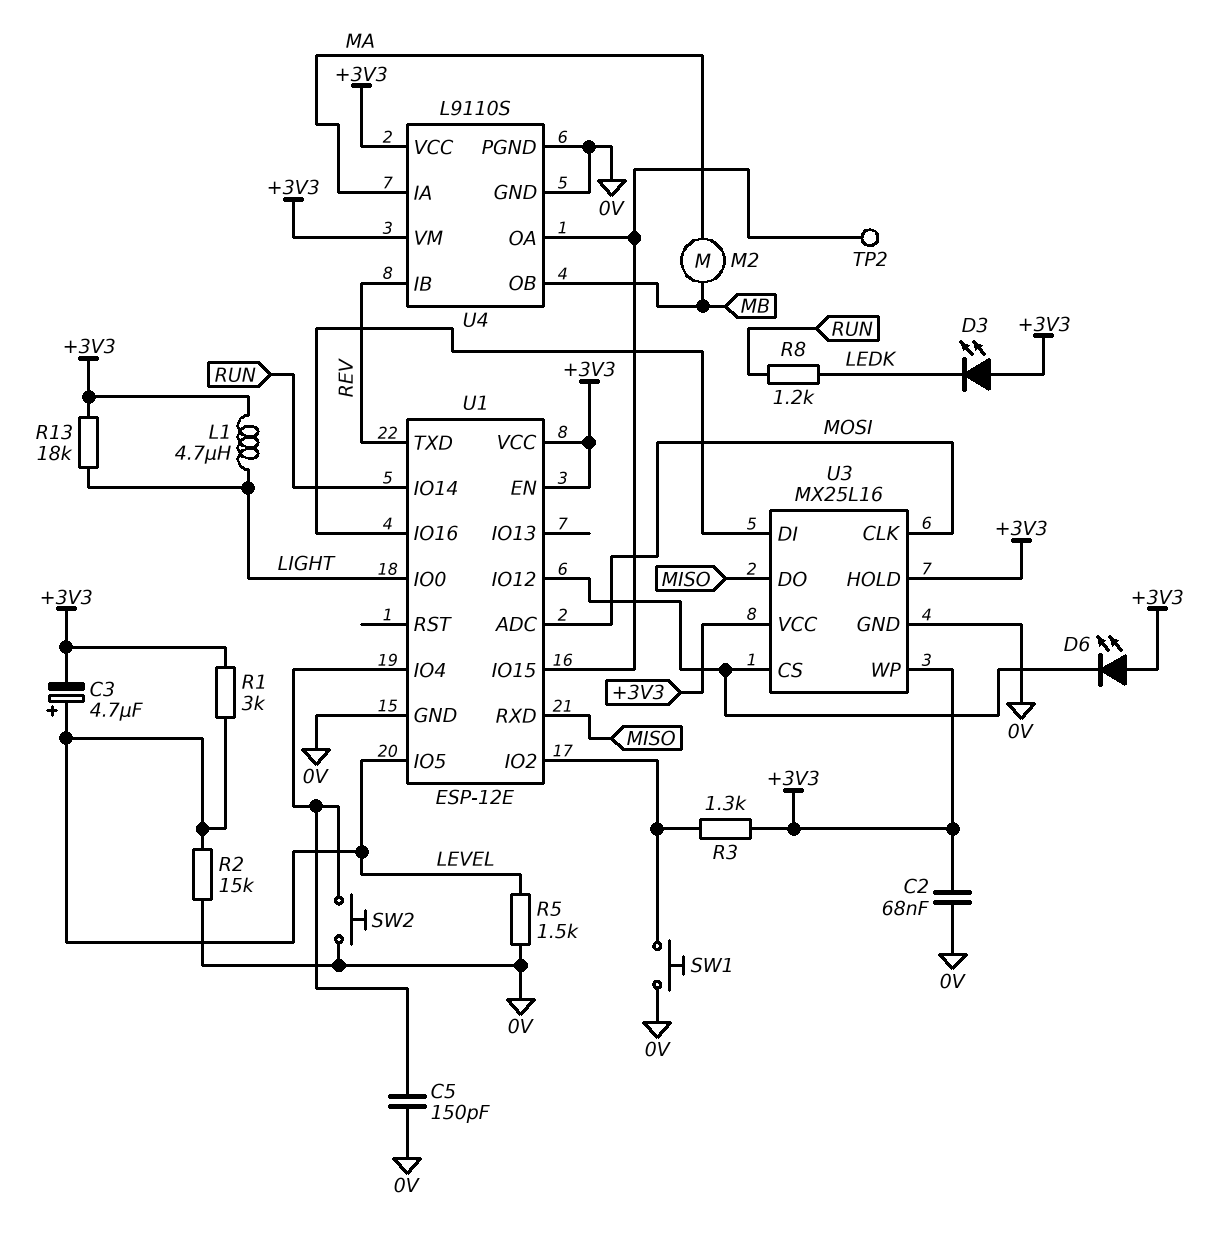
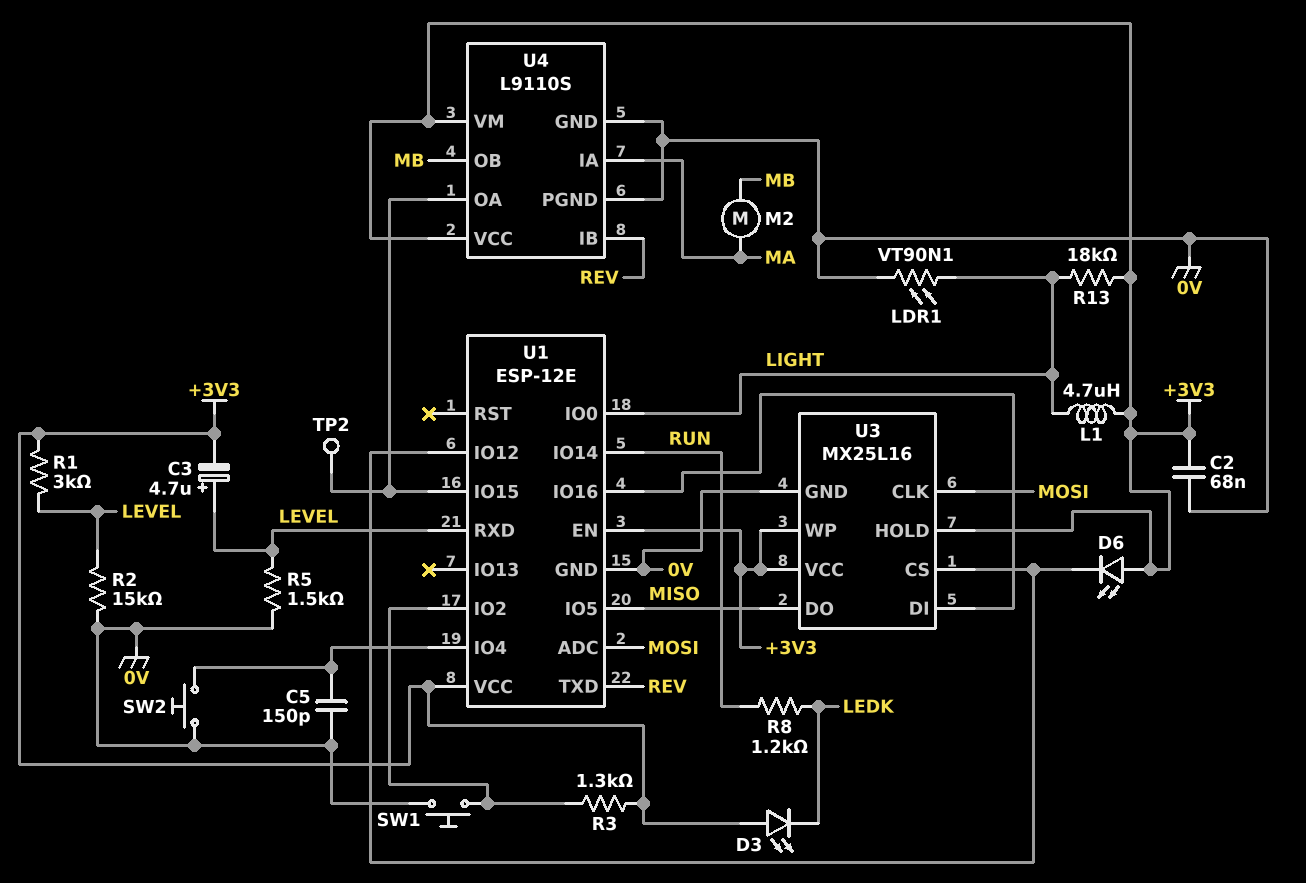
LDR1: none -> VT90N1 (0V, LIGHT)
U1 pin IO5: LEVEL -> MISO
U1 pin RXD: MISO -> LEVEL

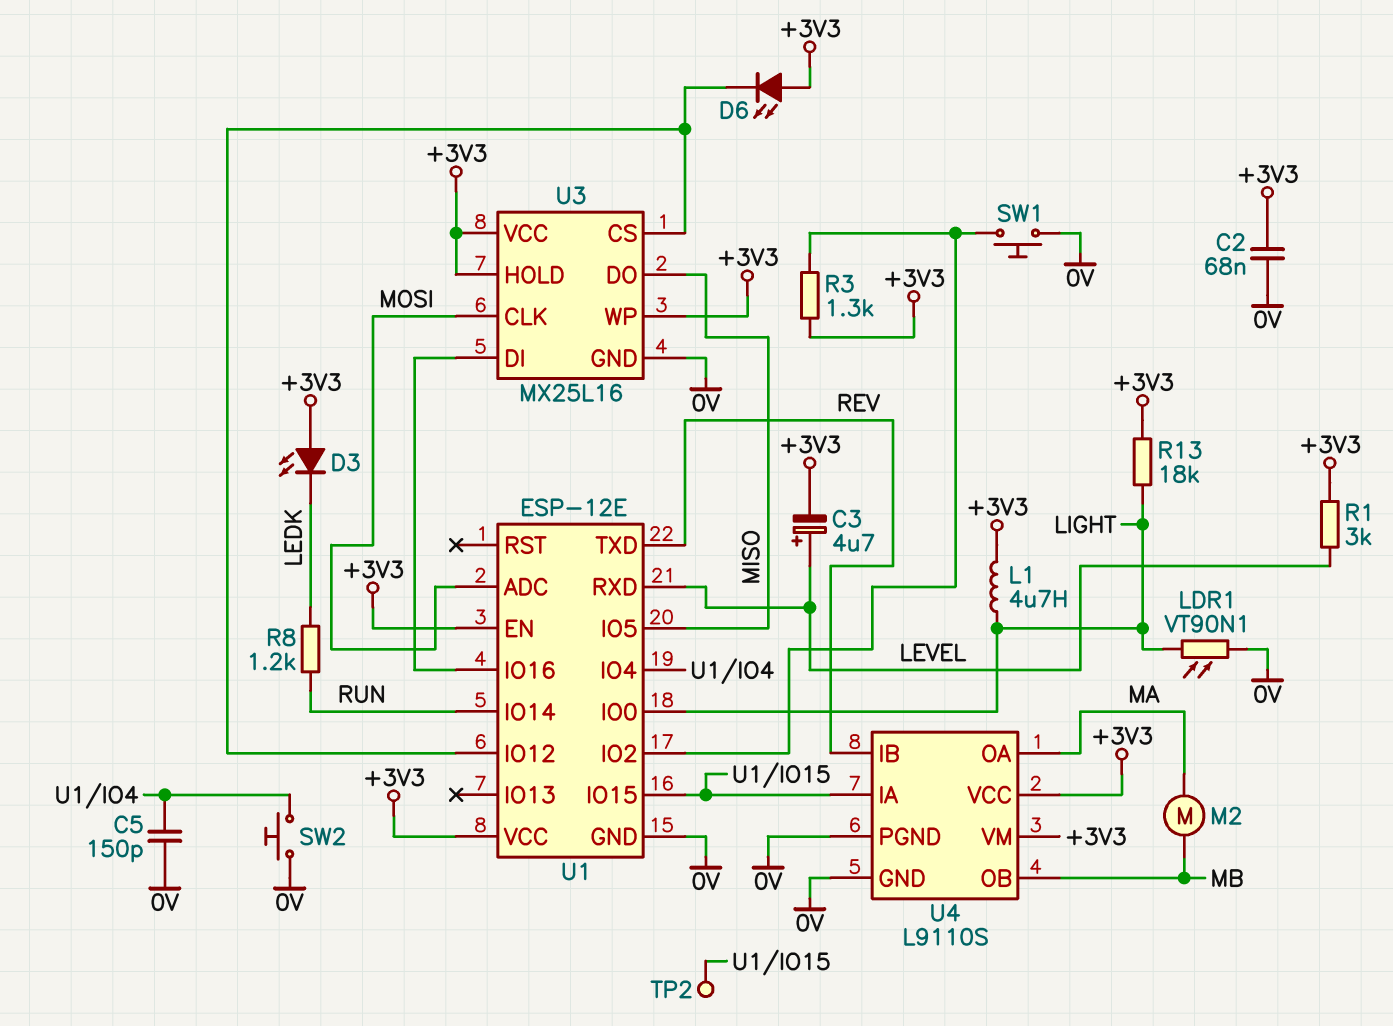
R2: 15k (0V, LEVEL) -> none
R5: 1.5k (0V, LEVEL) -> none
U4 pin IA: MA -> U1/IO15
U4 pin OA: U1/IO15 -> MA

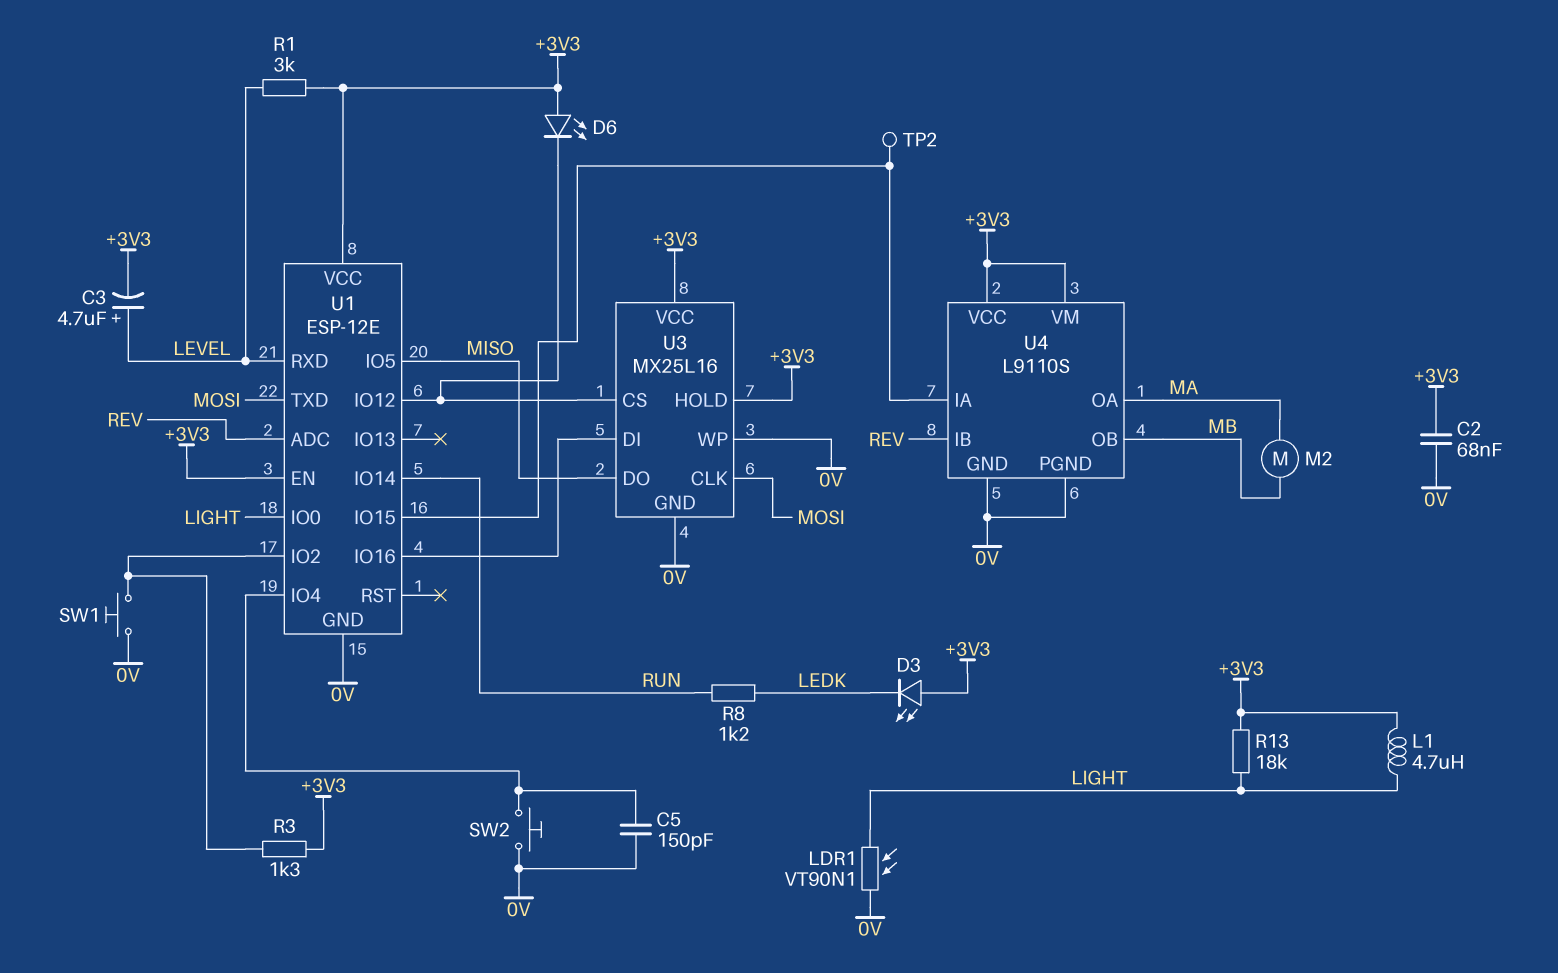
U1 pin ADC: MOSI -> REV
U1 pin TXD: REV -> MOSI
U3 pin WP: +3V3 -> 0V

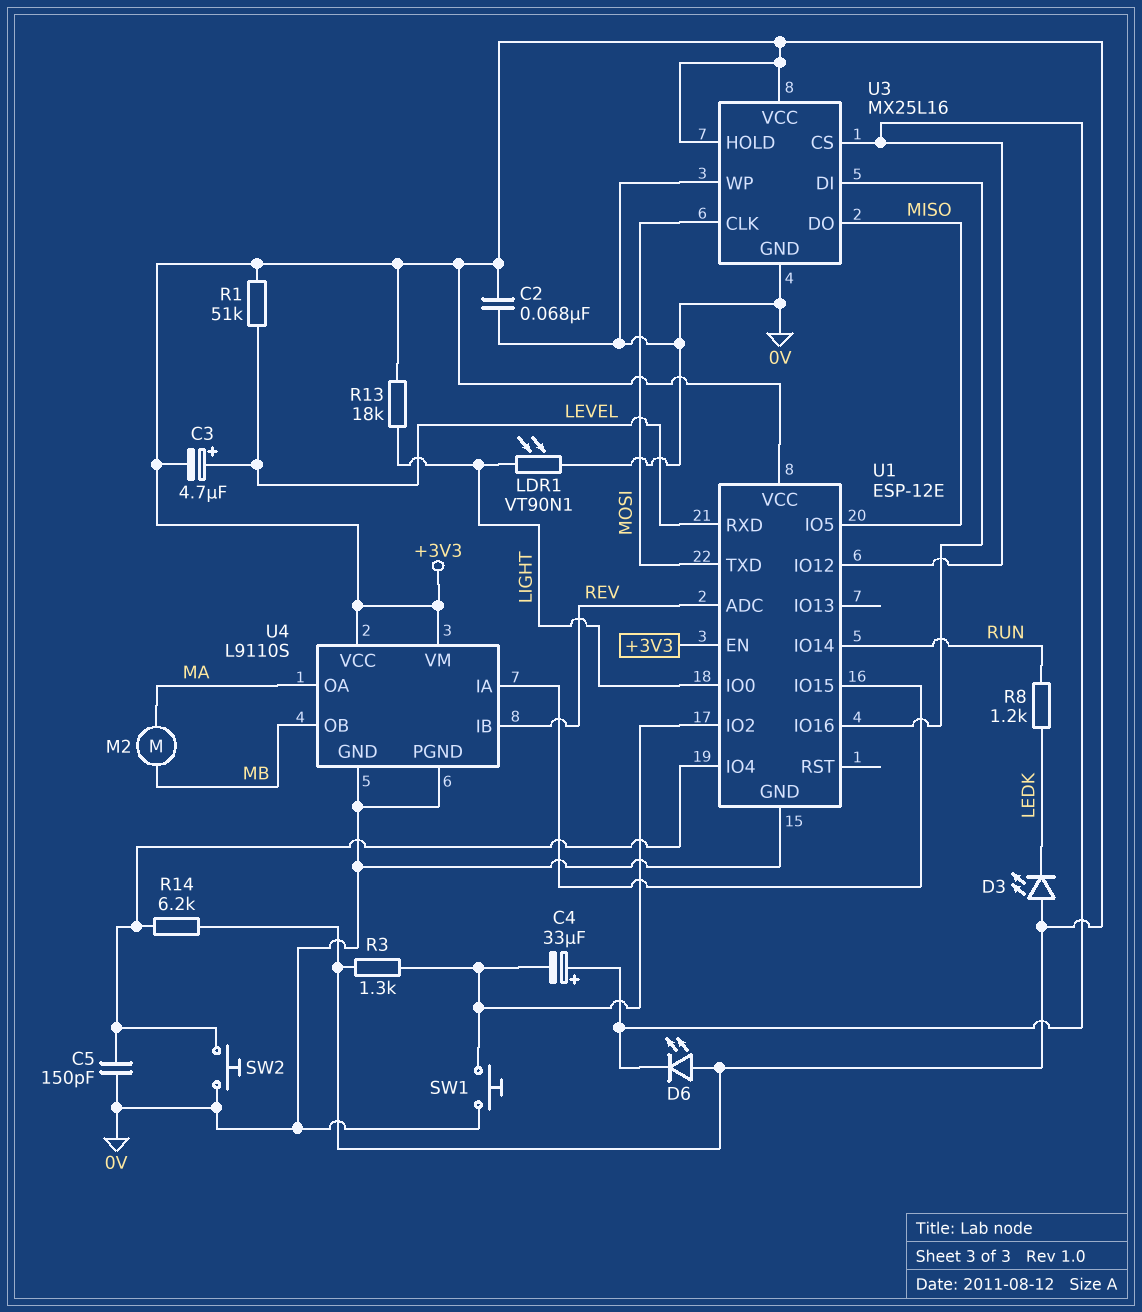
C4: none -> 33uF (plus U1/IO12, minus U1/IO2)
L1: 4.7uH (+3V3, LIGHT) -> none
R1: 3k (+3V3, LEVEL) -> 51k (+3V3, LEVEL)
R14: none -> 6.2k (+3V3, U1/IO4)
TP2: test point (U1/IO15) -> none

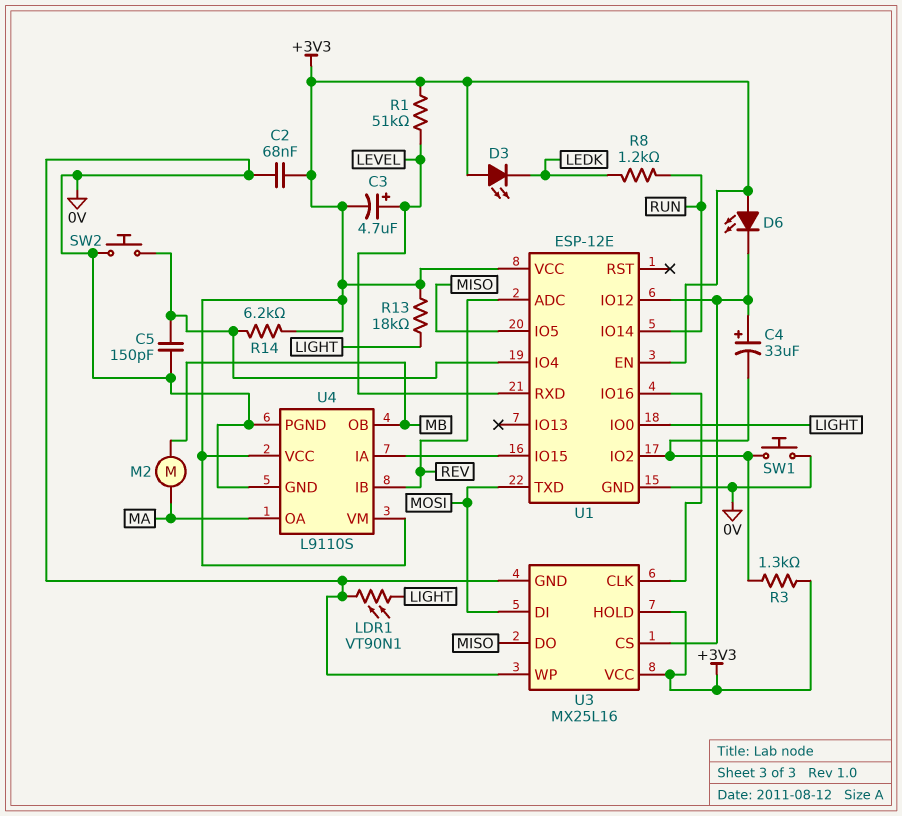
U3 pin CLK: MOSI -> U1/IO16
U3 pin DI: U1/IO16 -> MOSI

